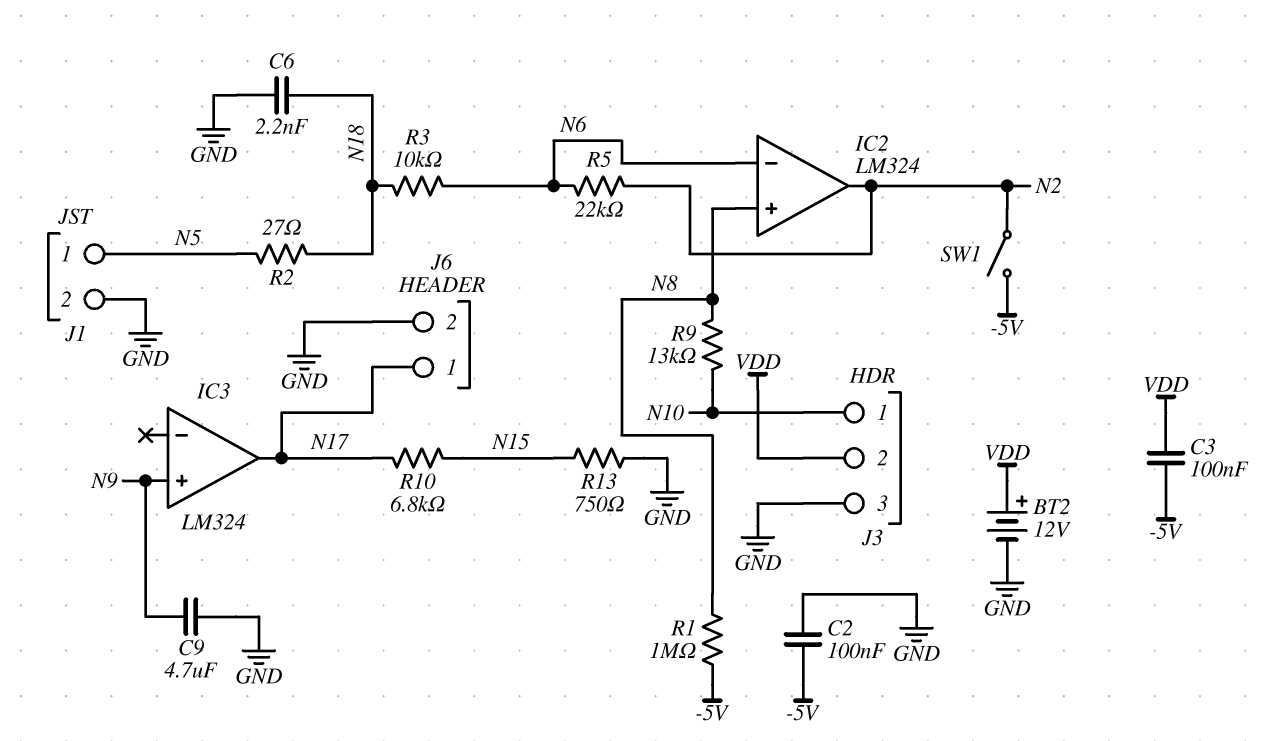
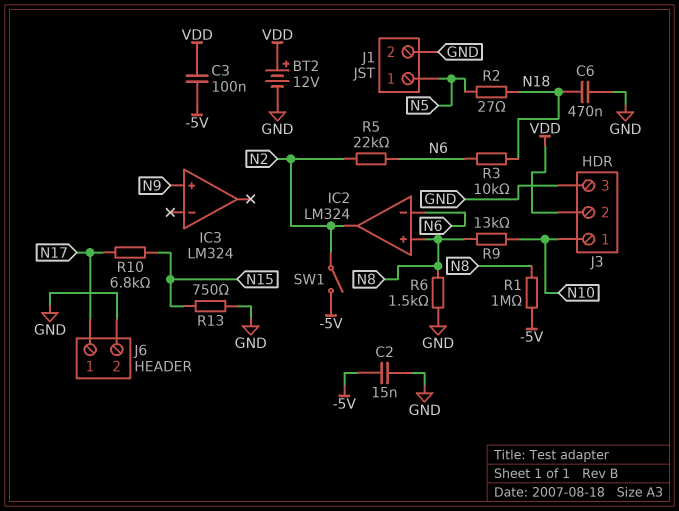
C2: 100nF (-5V, GND) -> 15nF (-5V, GND)
C6: 2.2nF (GND, N18) -> 470nF (GND, N18)
C9: 4.7uF (GND, N9) -> none
IC3 pin out: N17 -> none
R6: none -> 1.5k (GND, N8)

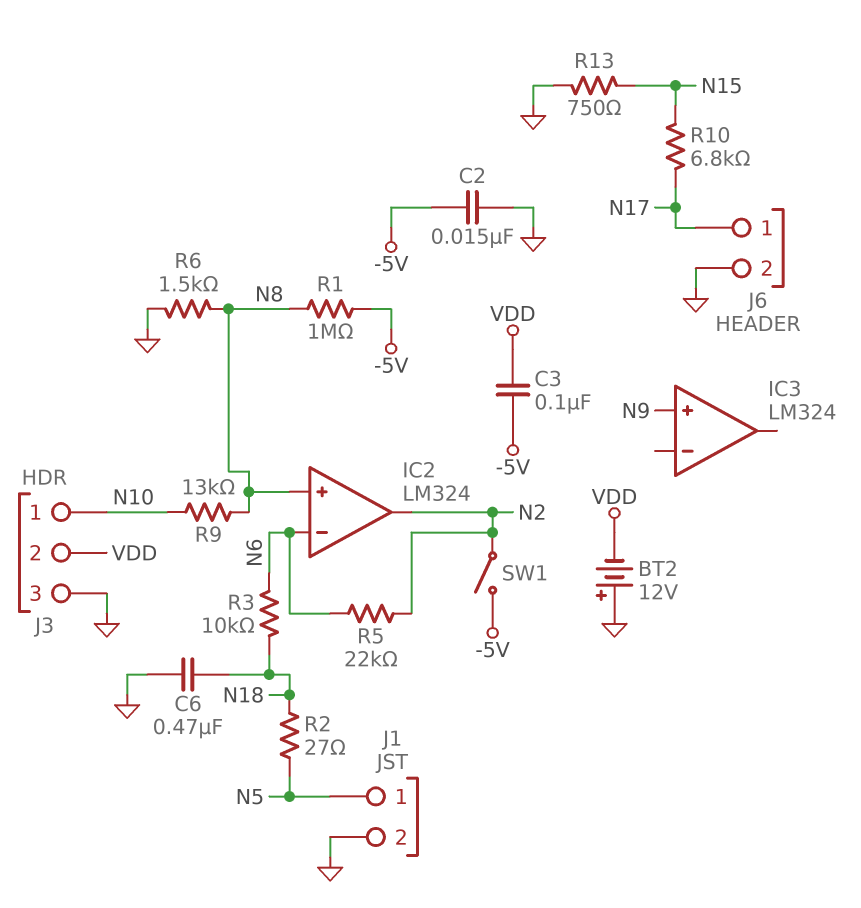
BT2: 12V (plus VDD, minus GND) -> 12V (plus GND, minus VDD)

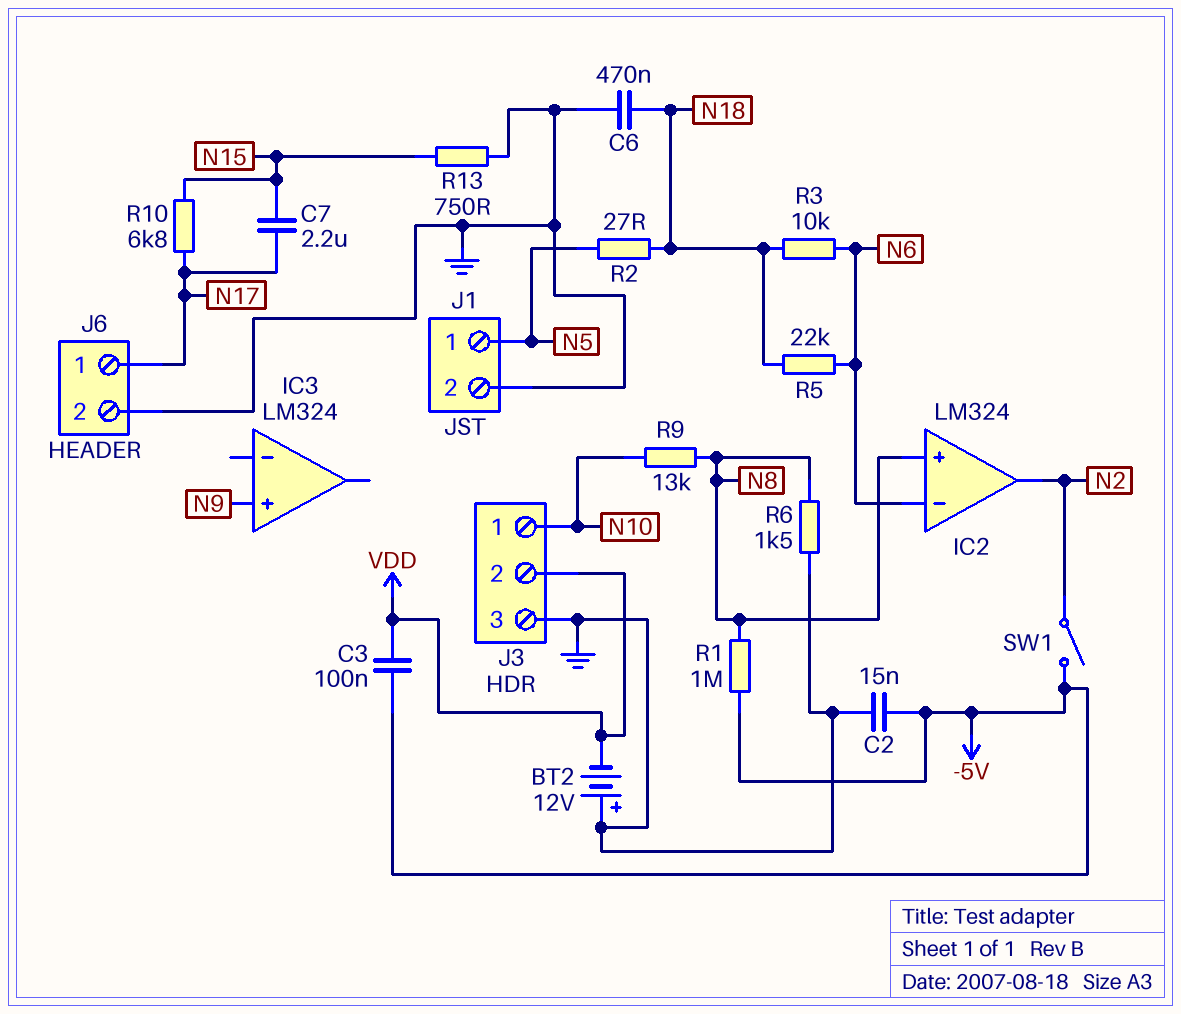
C7: none -> 2.2uF (N15, N17)
R5: 22k (N2, N6) -> 22k (N6, N18)

